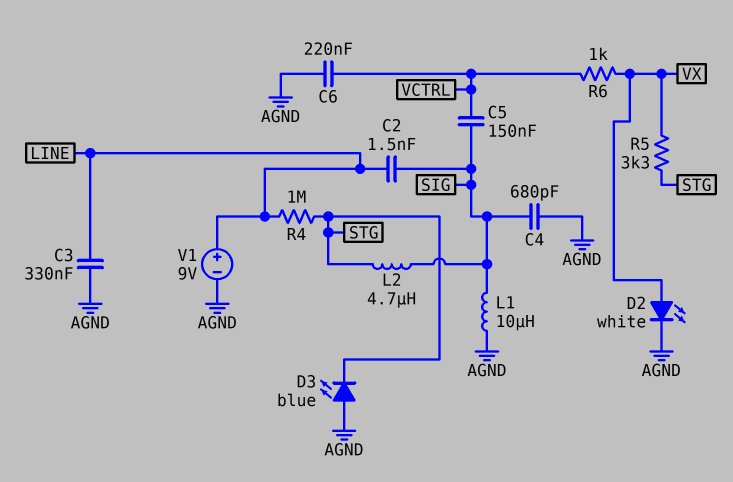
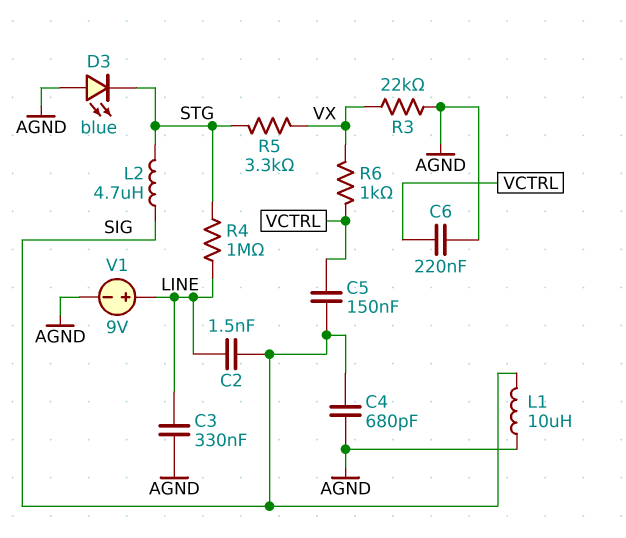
D2: LED white (A VX, K AGND) -> none
R3: none -> 22k (AGND, VX)

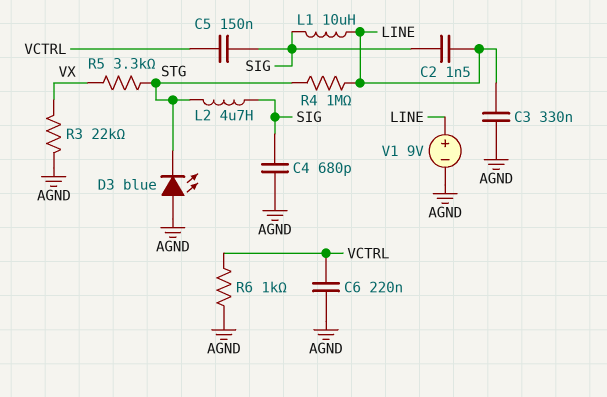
L1: 10uH (AGND, SIG) -> 10uH (LINE, SIG)
R6: 1k (VCTRL, VX) -> 1k (AGND, VCTRL)

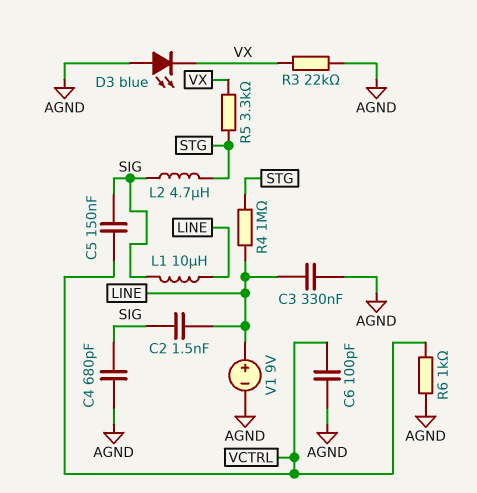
C6: 220nF (AGND, VCTRL) -> 100pF (AGND, VCTRL)
D3: LED blue (A AGND, K STG) -> LED blue (A AGND, K VX)

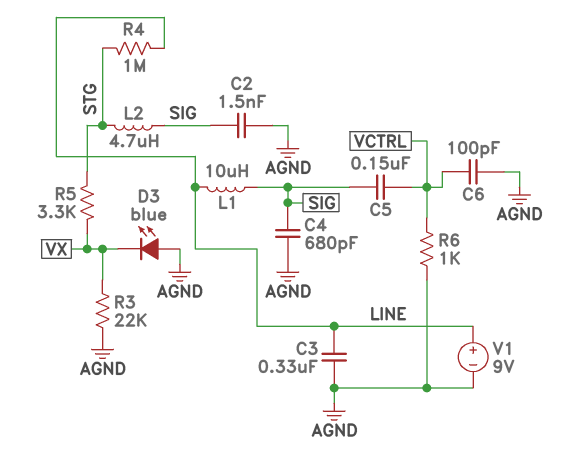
C2: 1.5nF (LINE, SIG) -> 1.5nF (AGND, SIG)

